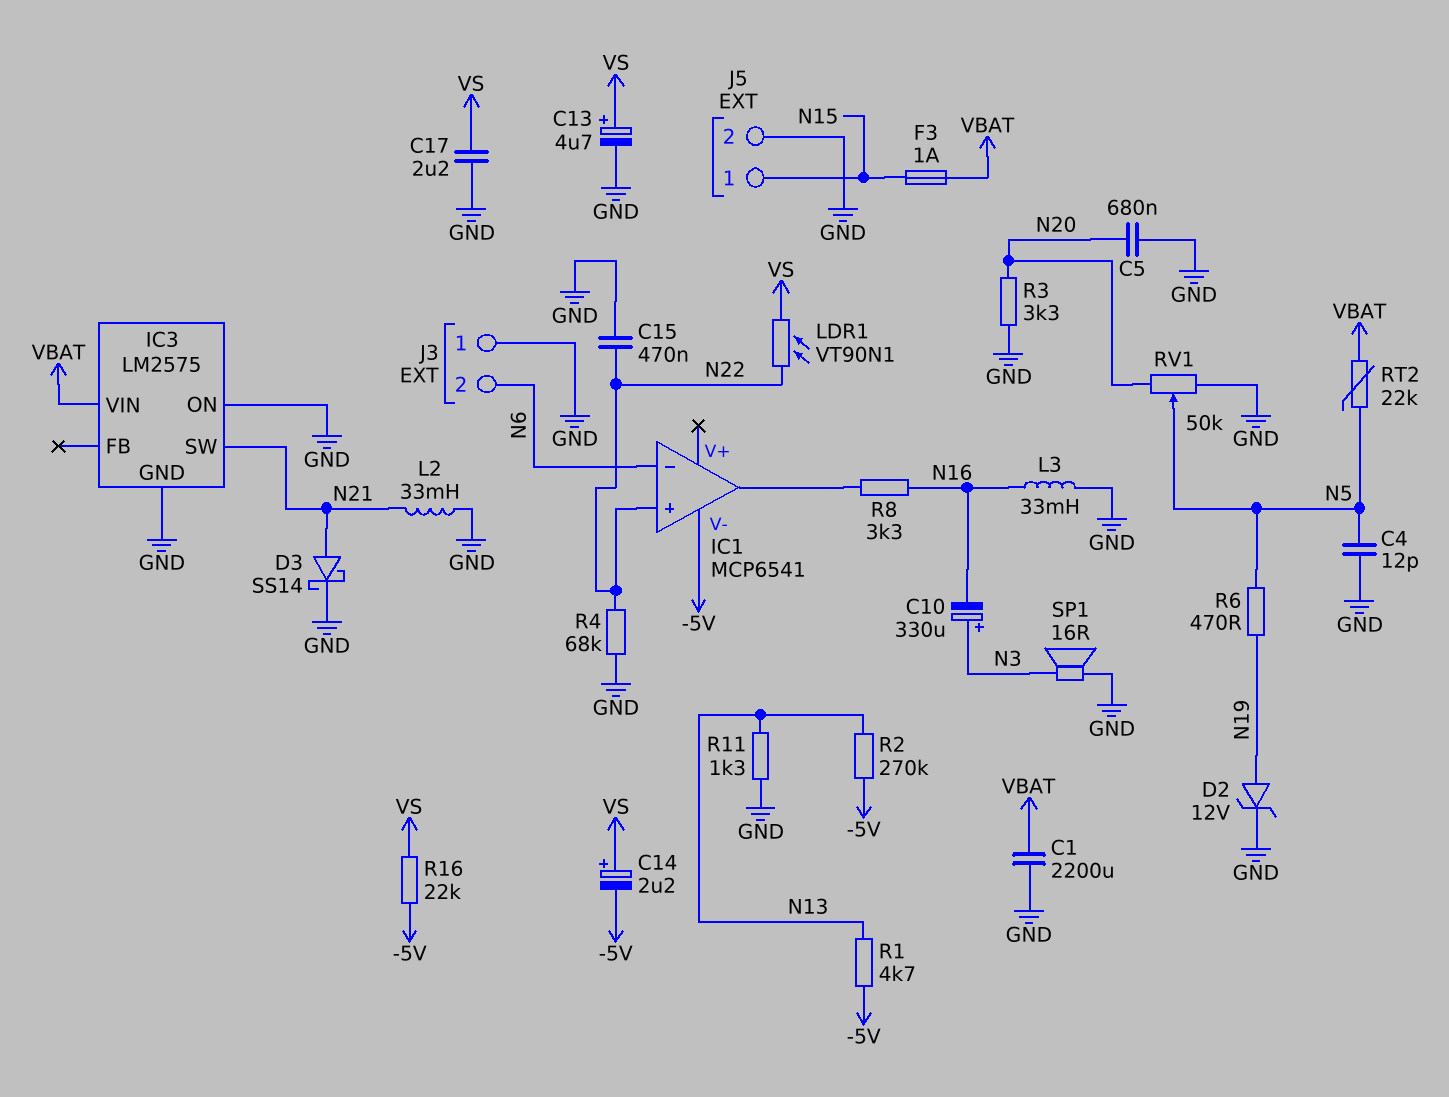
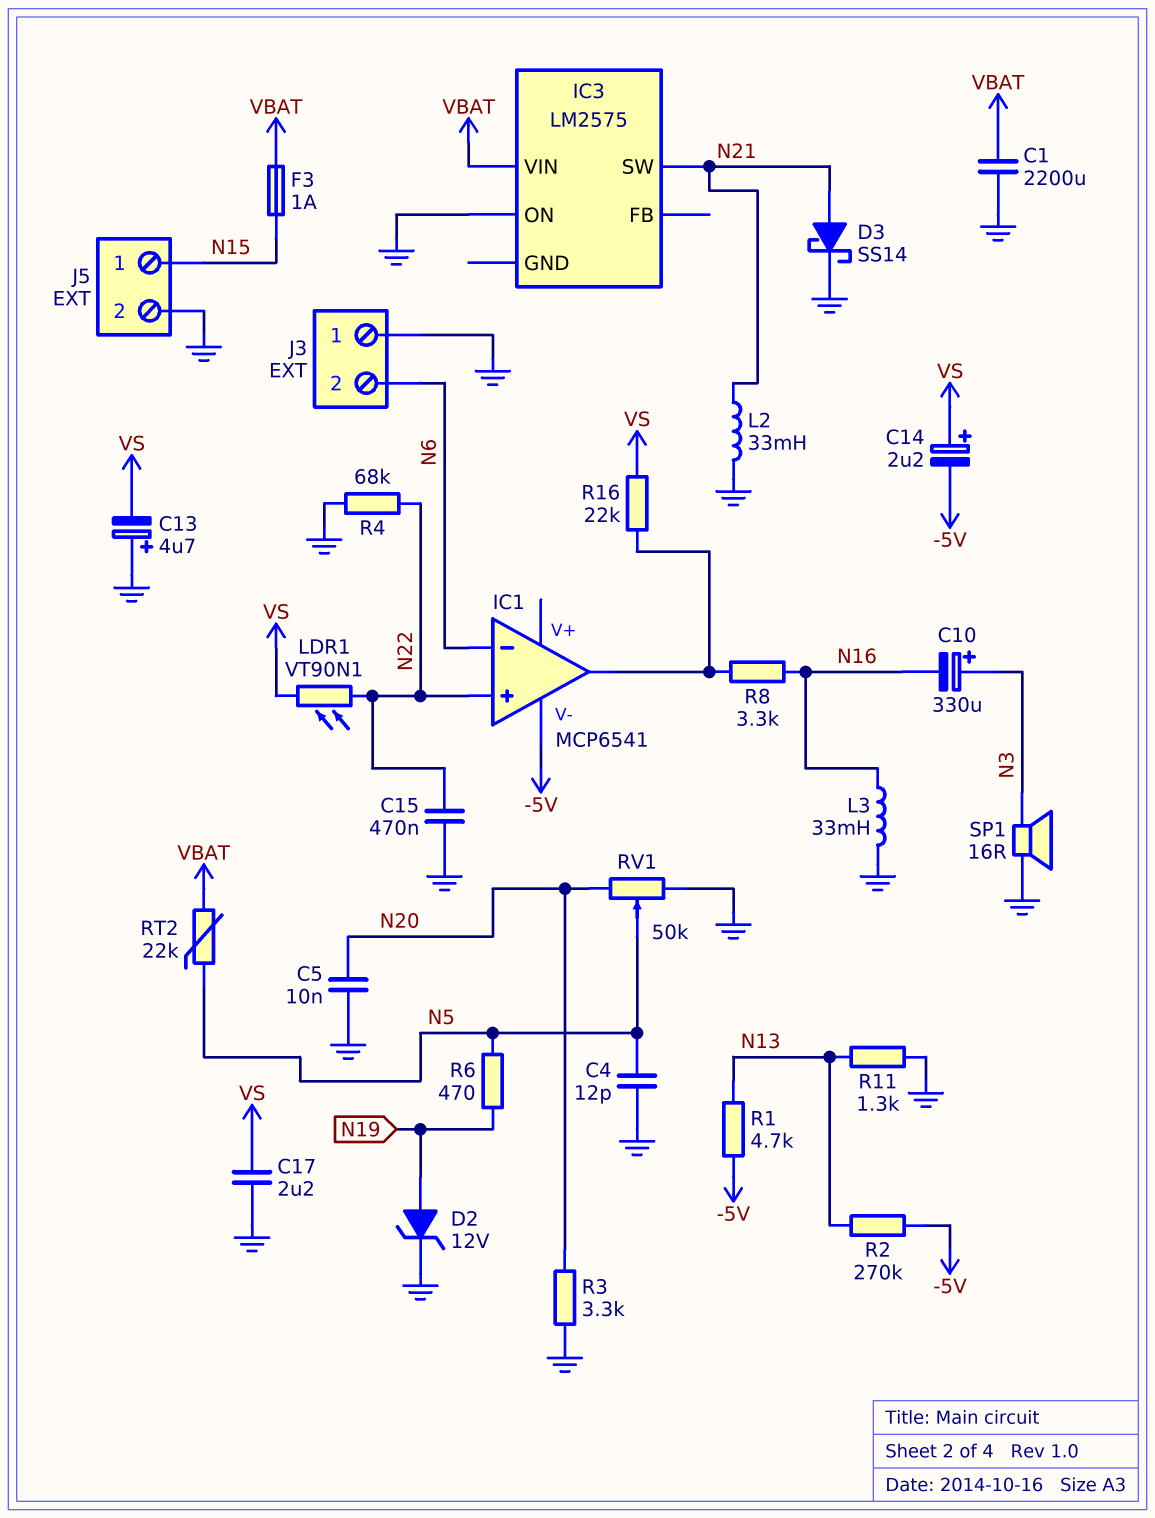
C5: 680nF (GND, N20) -> 10nF (GND, N20)
C13: 4.7uF (plus VS, minus GND) -> 4.7uF (plus GND, minus VS)
IC3 pin GND: GND -> none
R16: 22k (-5V, VS) -> 22k (IC1/out, VS)

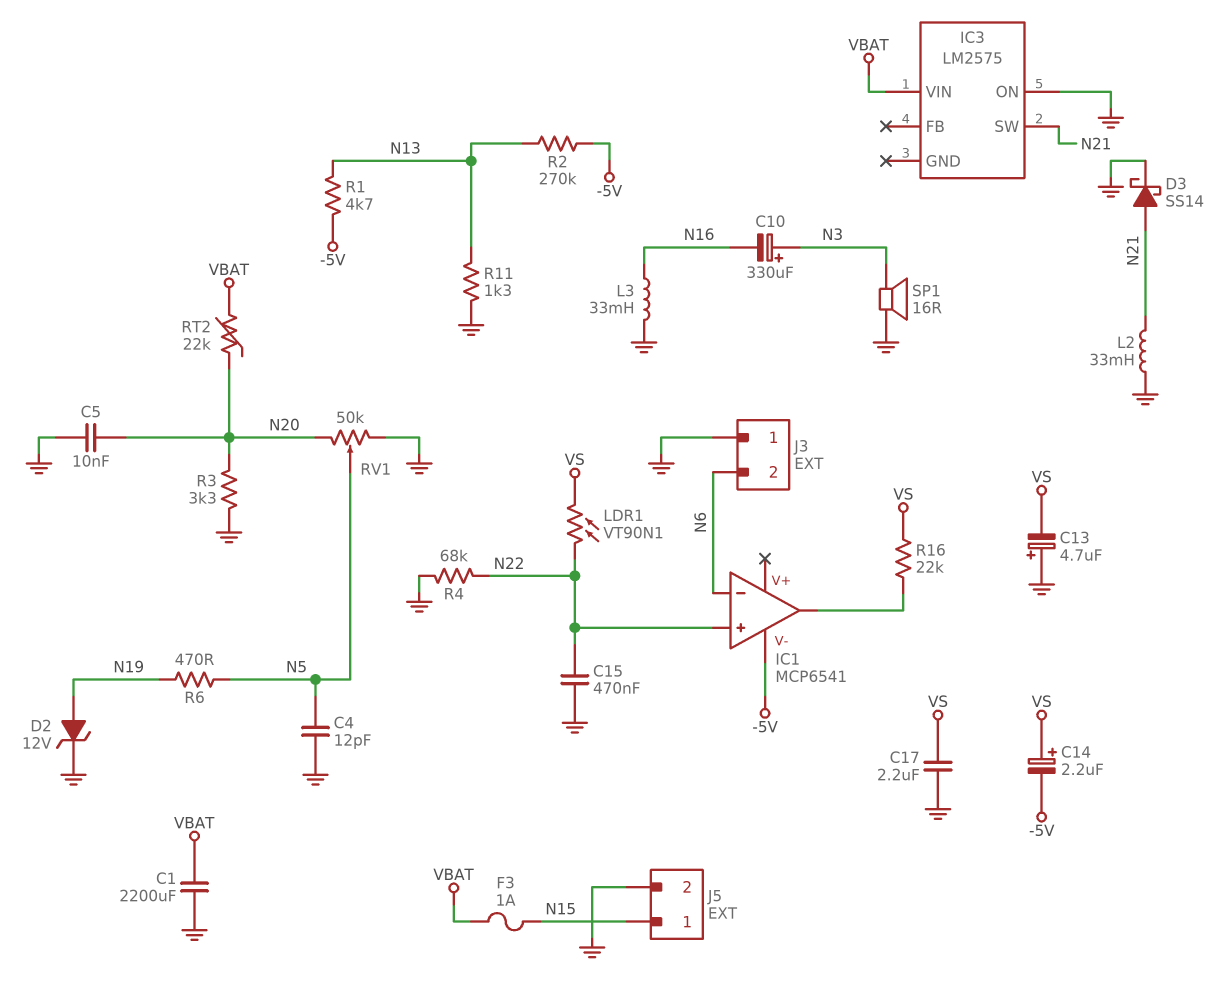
R8: 3.3k (IC1/out, N16) -> none
RT2: 22k (N5, VBAT) -> 22k (N20, VBAT)

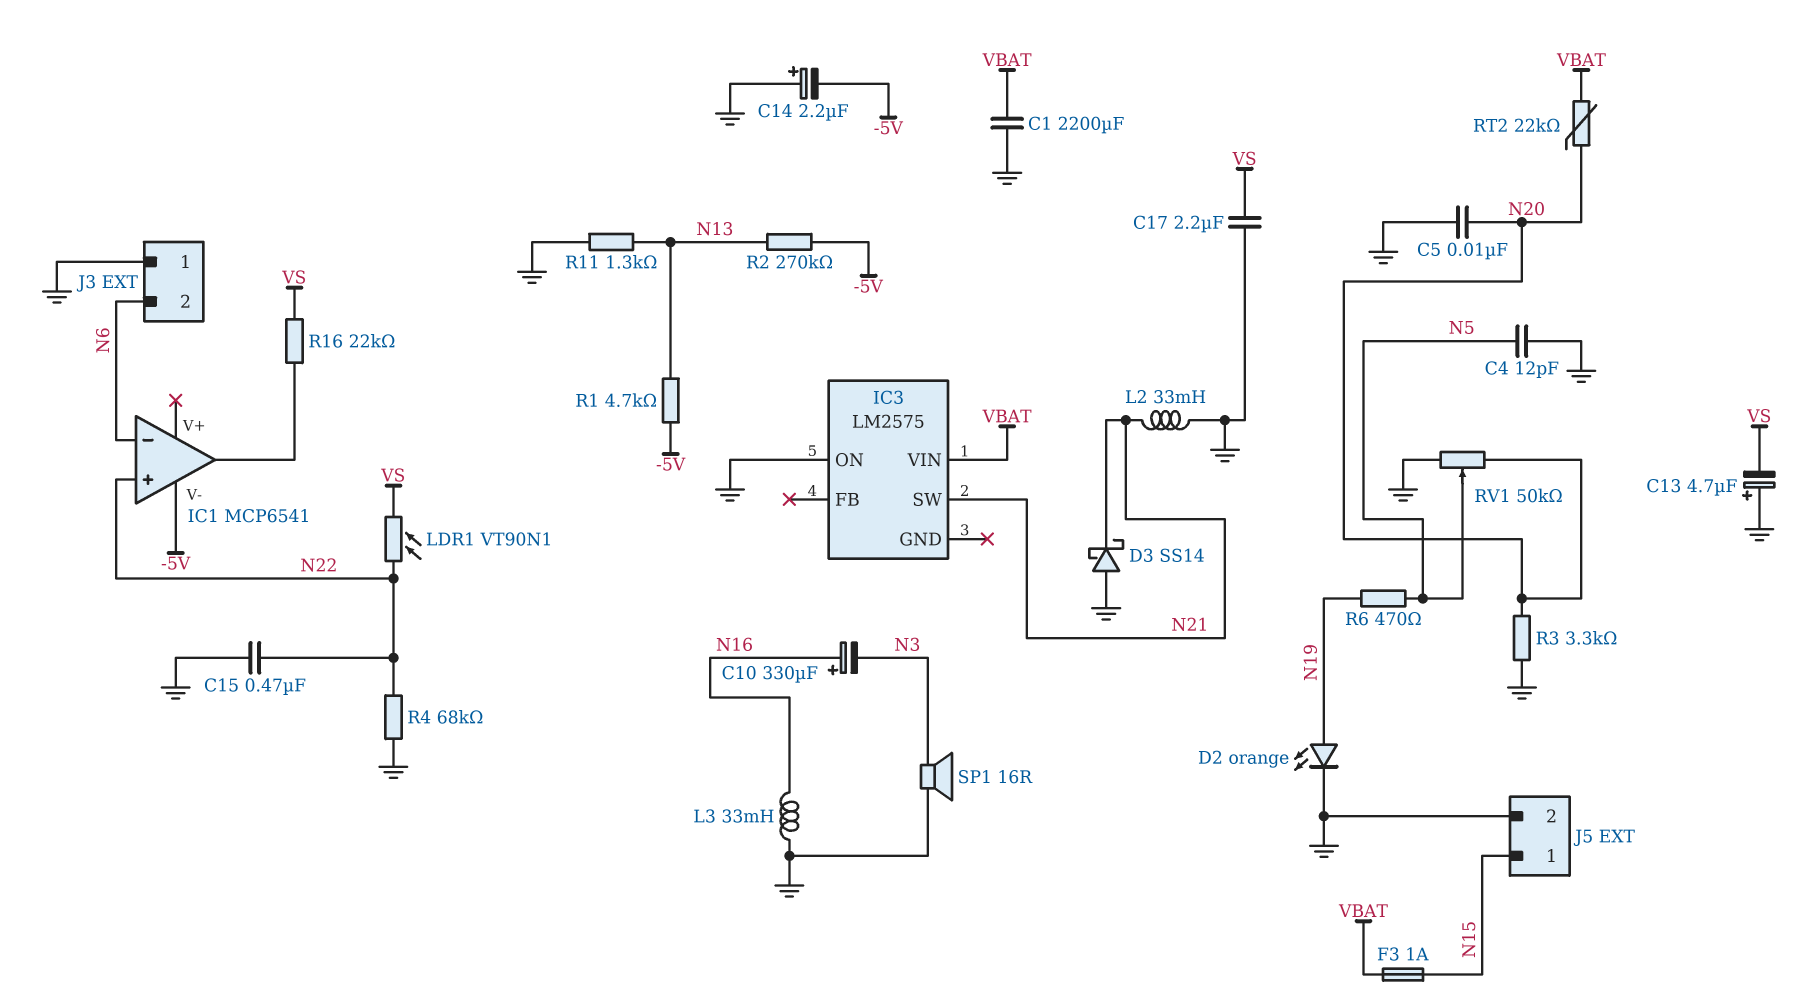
C10: 330uF (plus N3, minus N16) -> 330uF (plus N16, minus N3)
C14: 2.2uF (plus VS, minus -5V) -> 2.2uF (plus GND, minus -5V)
D2: zener 12V (A N19, K GND) -> LED orange (A N19, K GND)
D3: schottky SS14 (A N21, K GND) -> schottky SS14 (A GND, K N21)

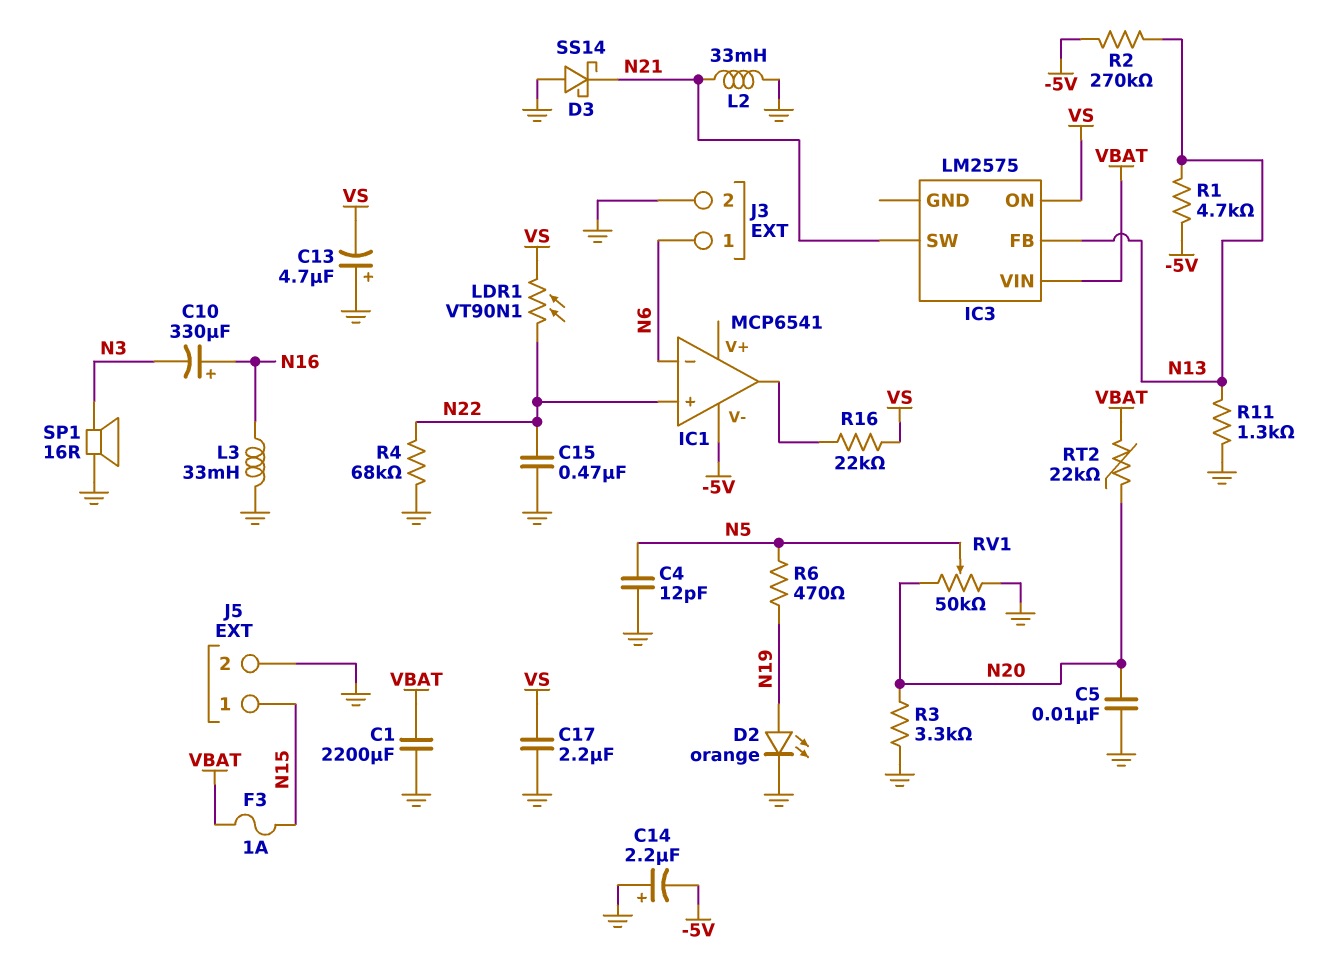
IC3 pin FB: none -> N13
IC3 pin ON: GND -> VS
J3 pin 1: GND -> N6
J3 pin 2: N6 -> GND

